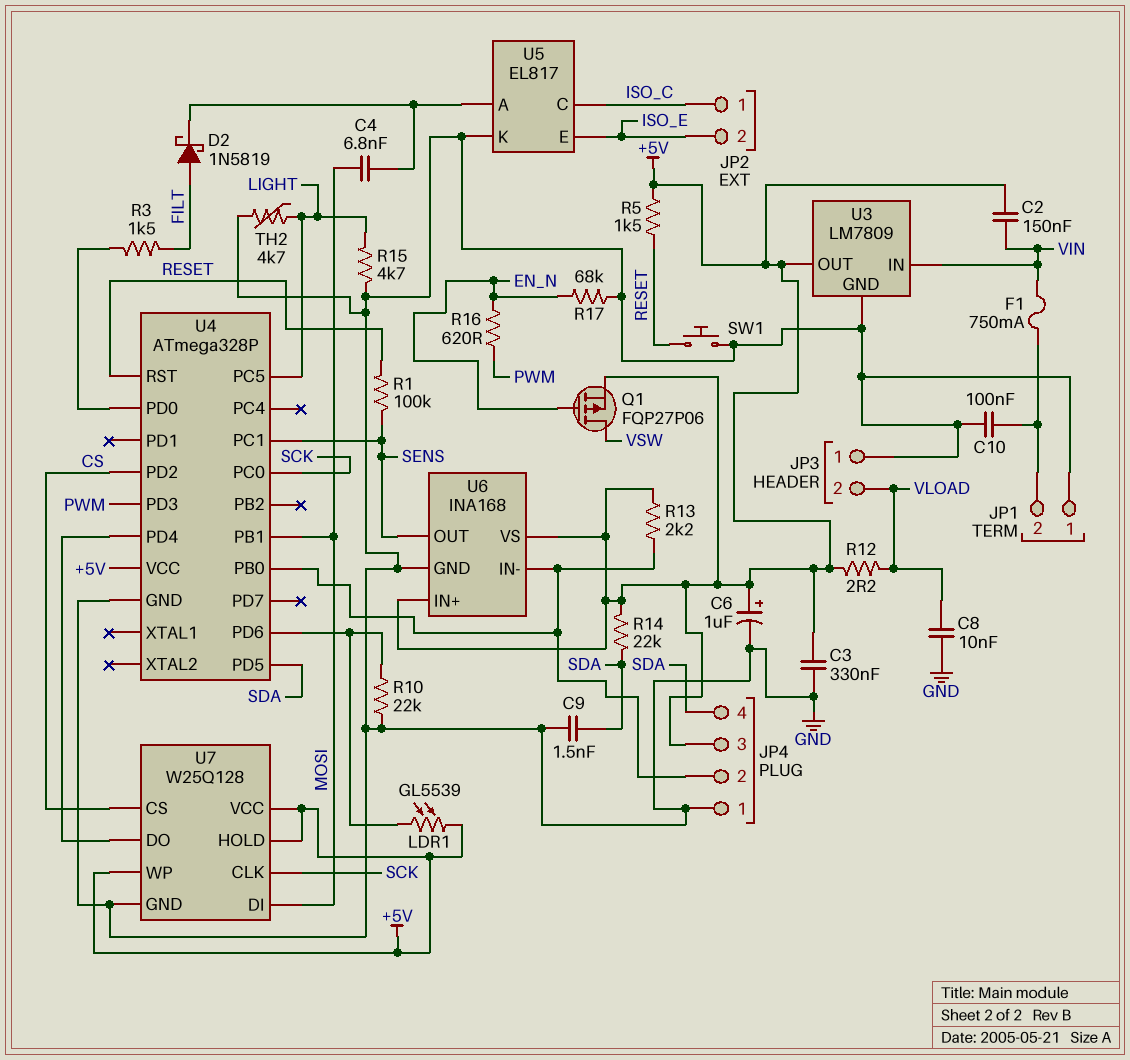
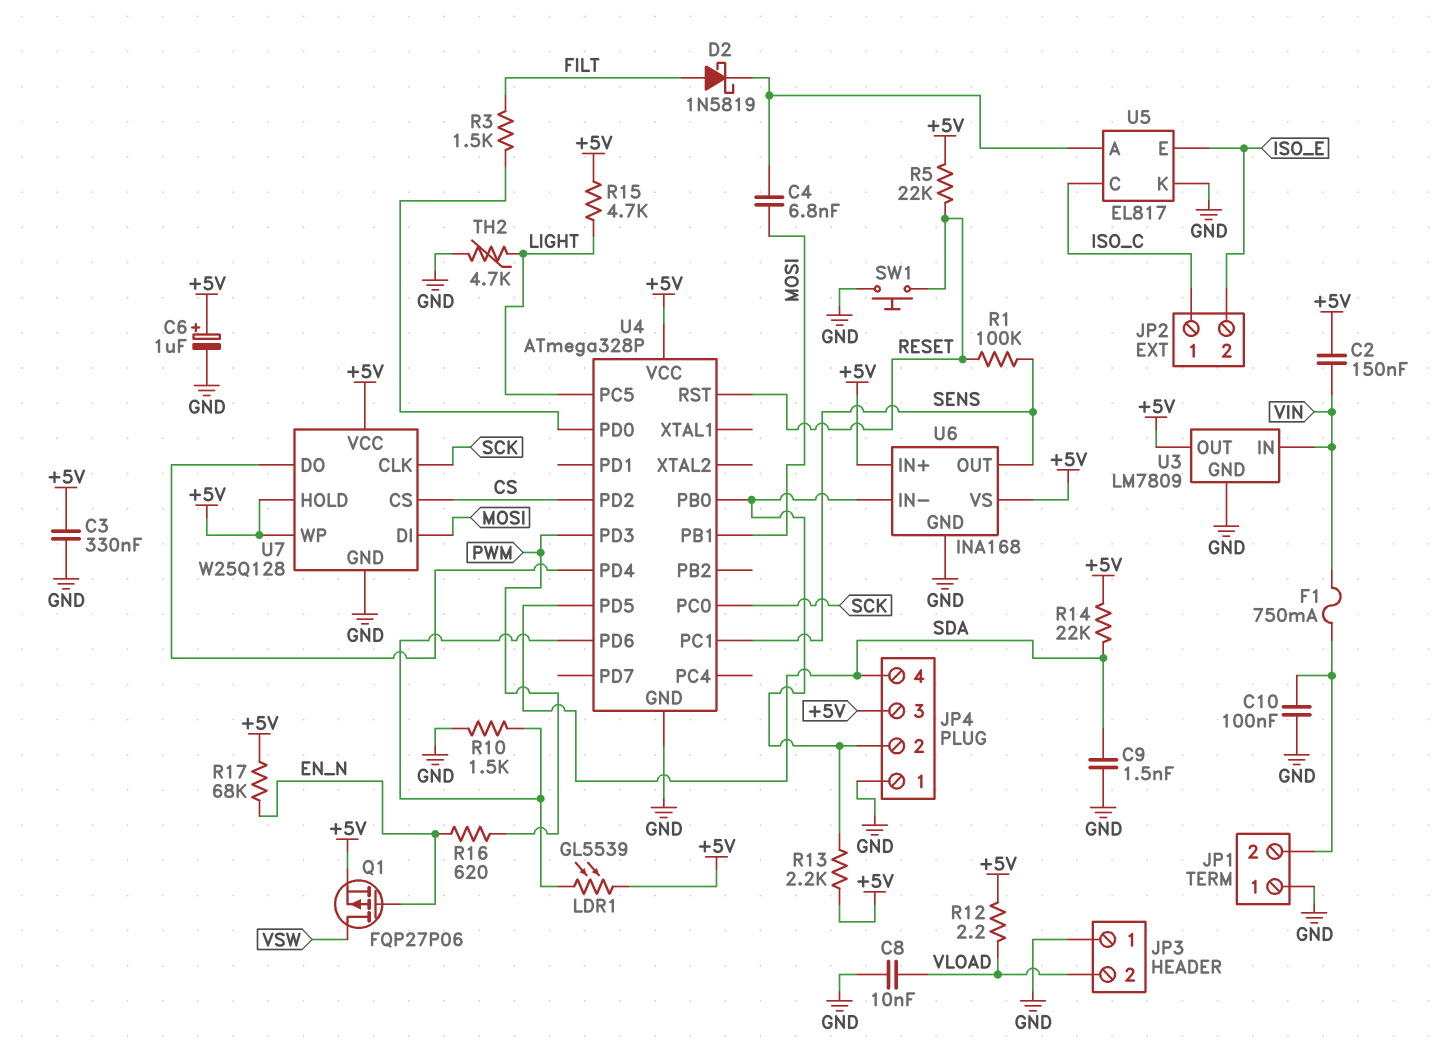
R5: 1.5k (+5V, RESET) -> 22k (+5V, RESET)
R10: 22k (GND, U4/PD6) -> 1.5k (GND, U4/PD6)
R15: 4.7k (GND, LIGHT) -> 4.7k (+5V, LIGHT)
R17: 68k (EN_N, GND) -> 68k (+5V, EN_N)

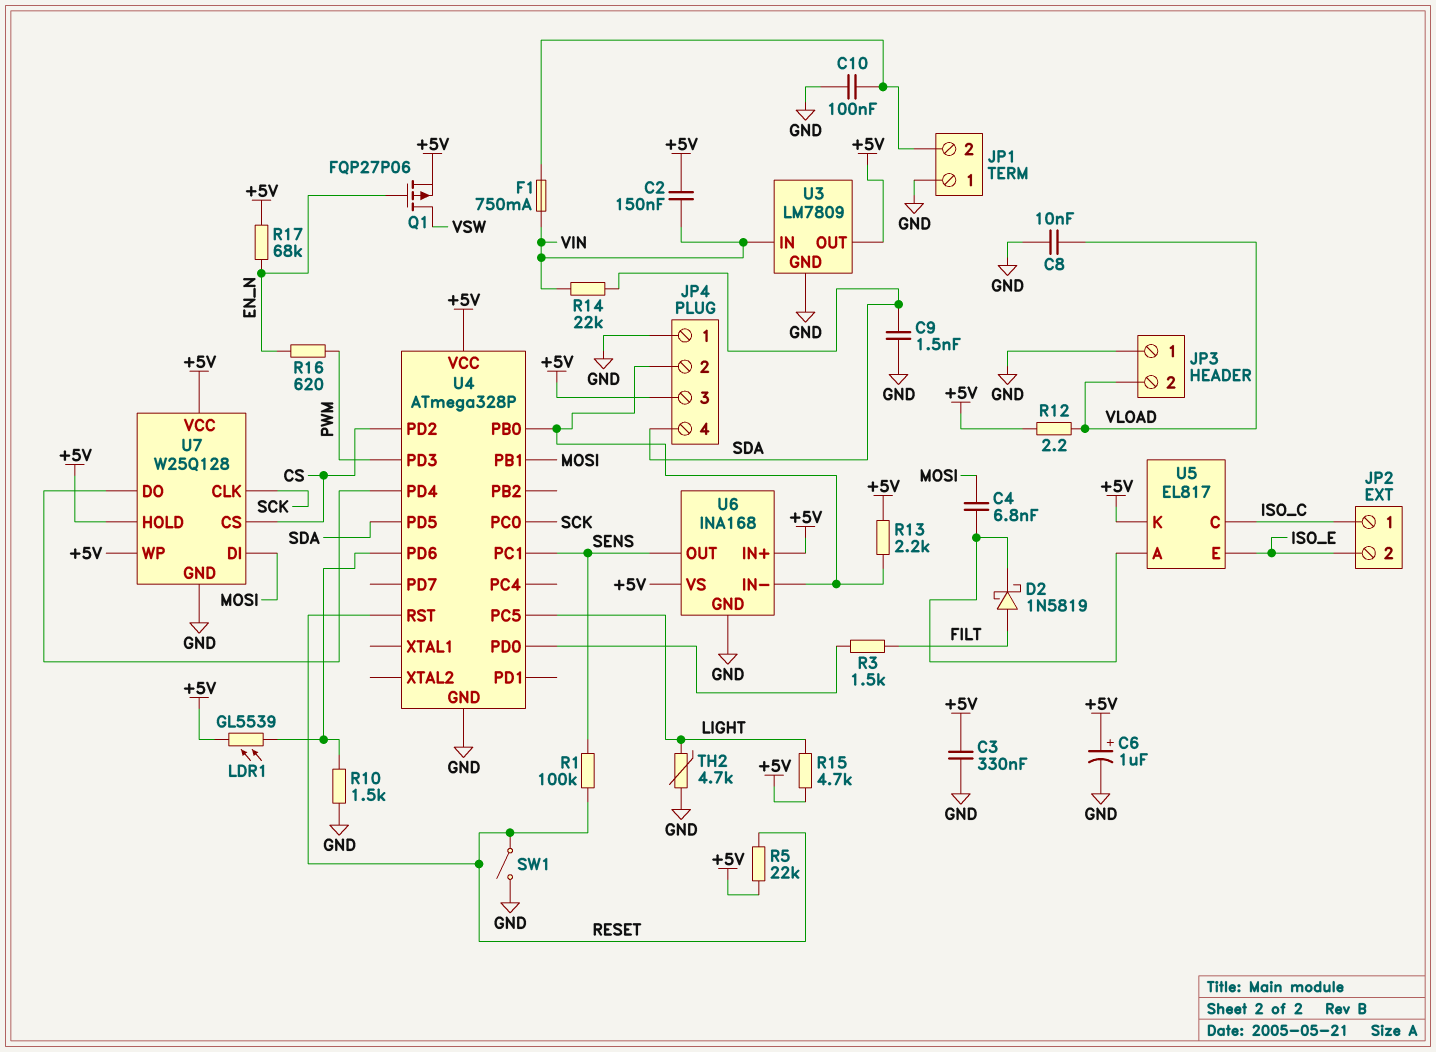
R14: 22k (+5V, SDA) -> 22k (SDA, VIN)
SW1: button (GND, RESET) -> switch (GND, RESET)
U5 pin K: GND -> +5V

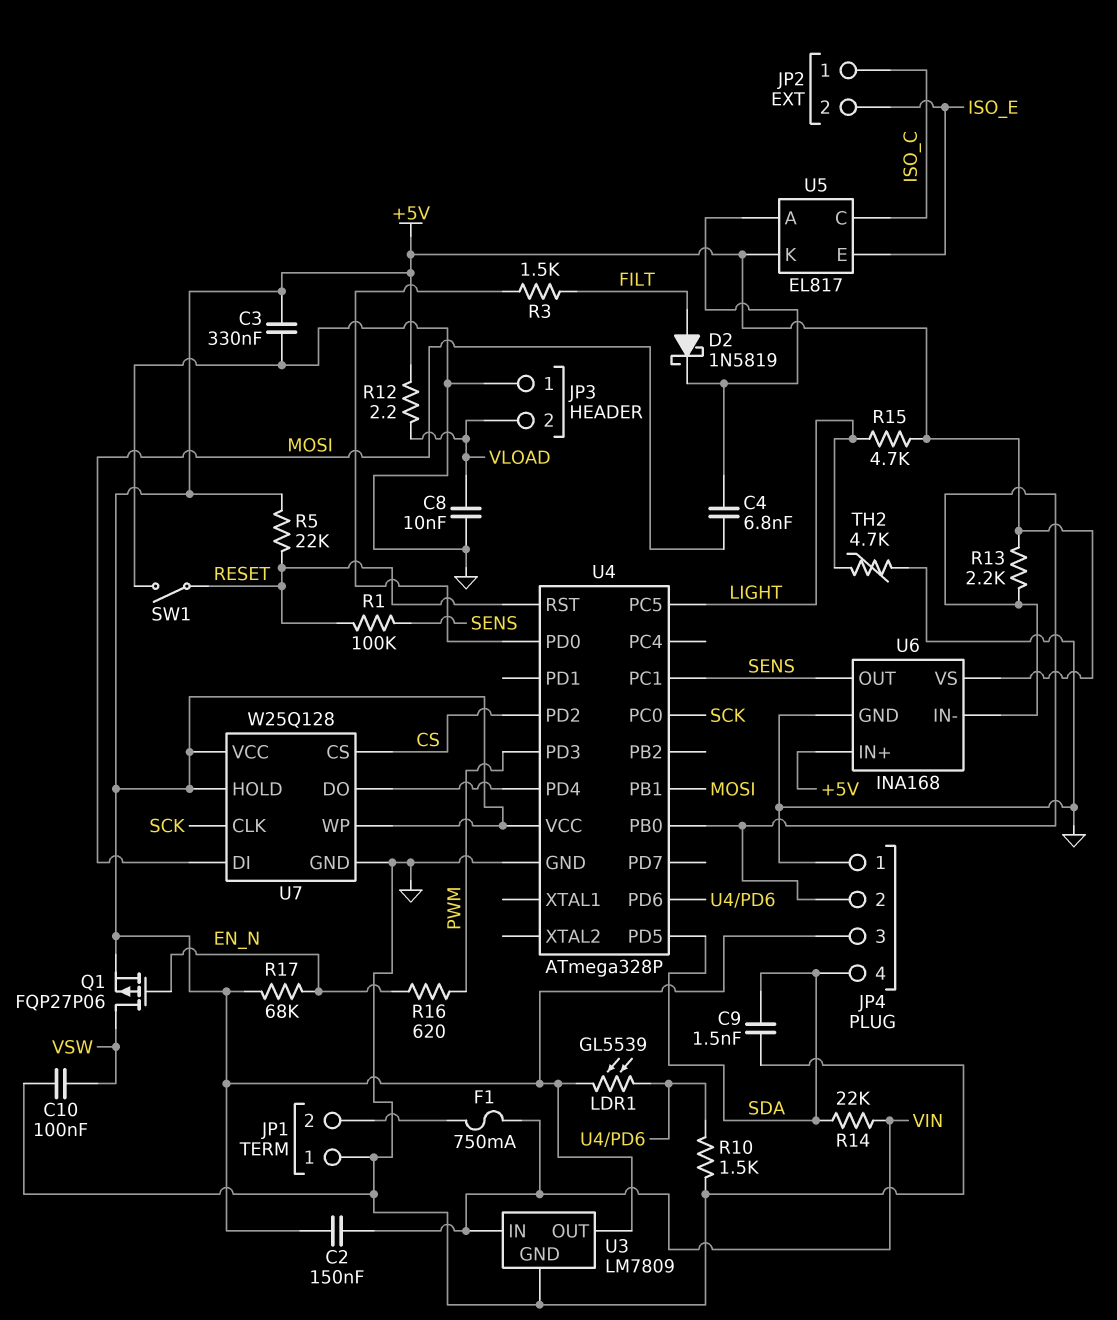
C6: 1uF (plus +5V, minus GND) -> none
C10: 100nF (GND, JP1/2) -> 100nF (GND, VSW)

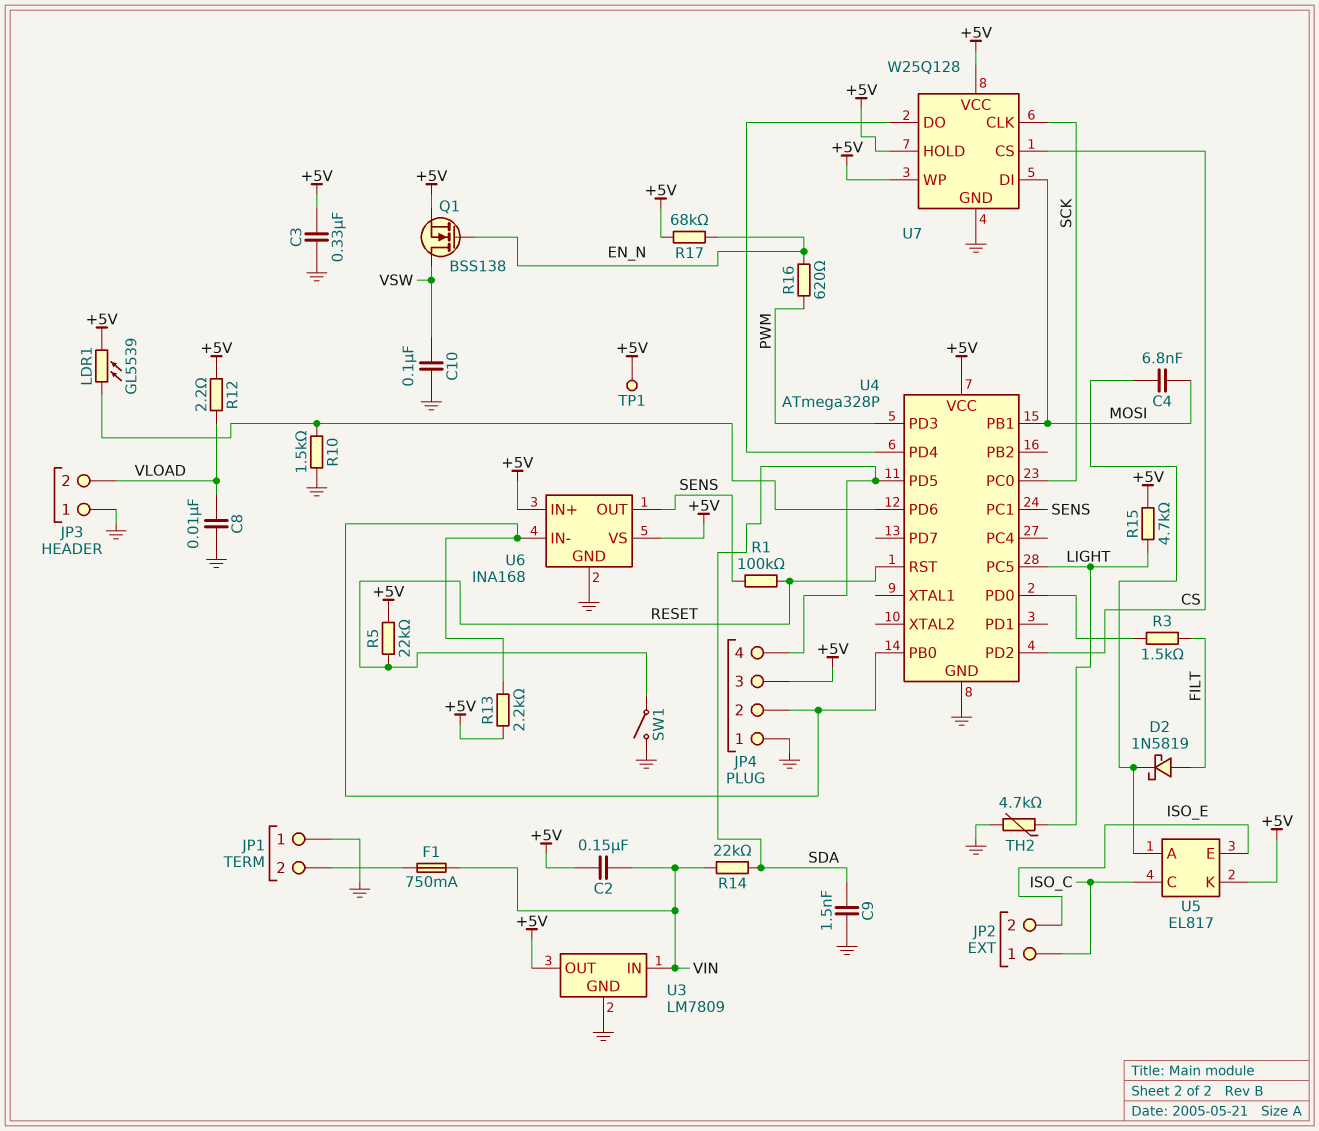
Q1: PMOS FQP27P06 (G EN_N, D VSW, S +5V) -> NMOS BSS138 (G EN_N, D VSW, S +5V)
TP1: none -> test point (+5V)

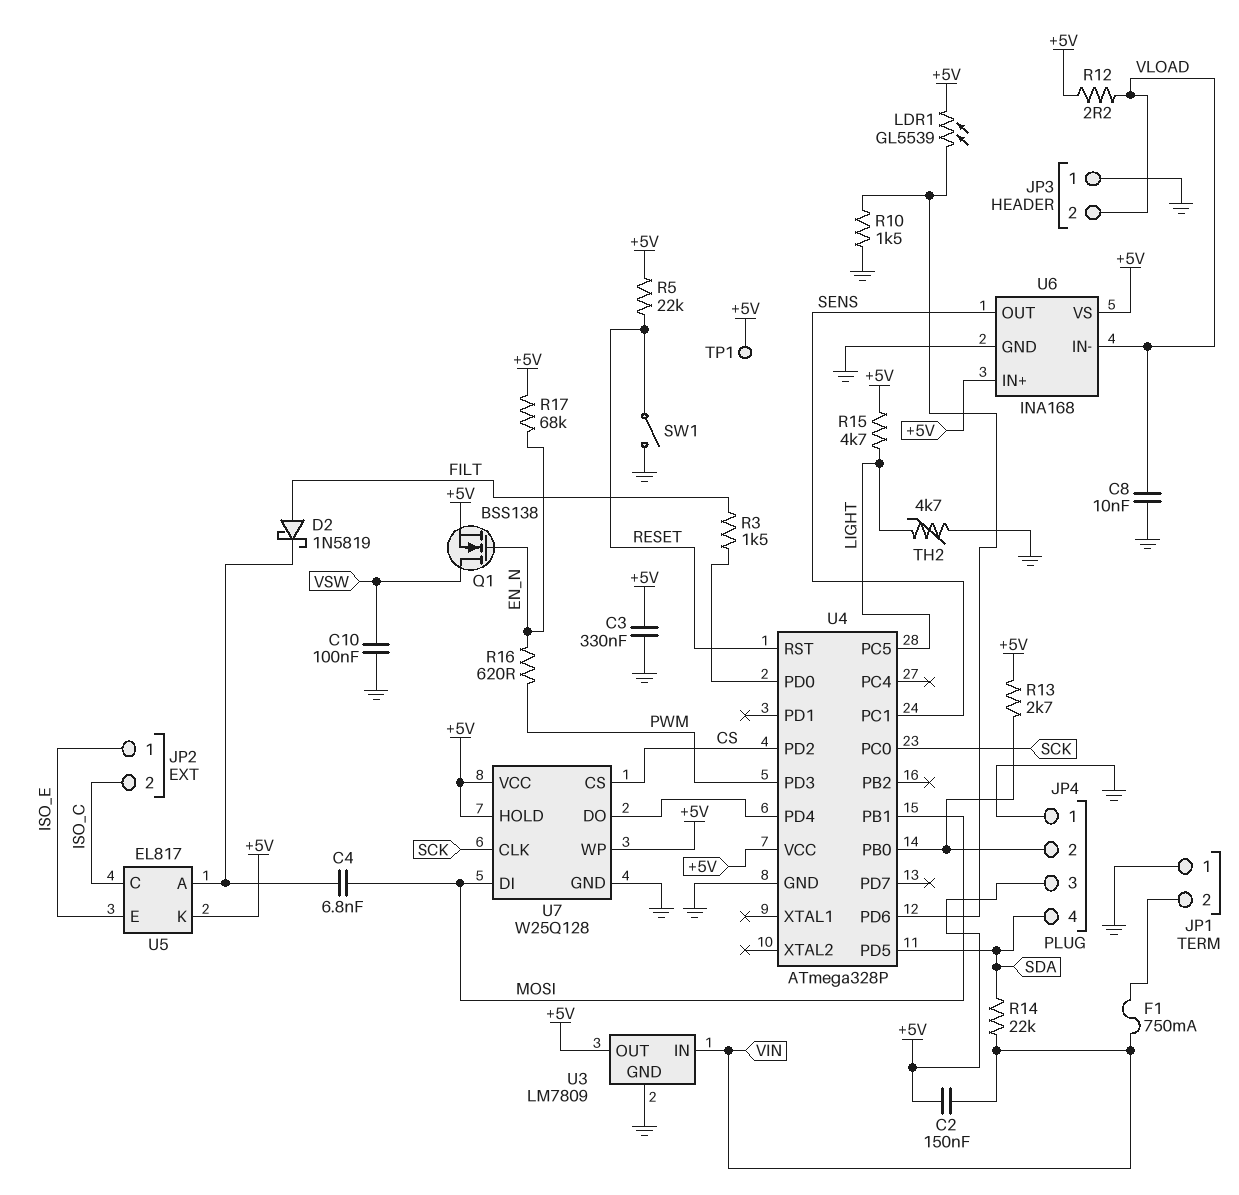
C9: 1.5nF (GND, SDA) -> none
JP2 pin 1: ISO_C -> ISO_E
JP2 pin 2: ISO_E -> ISO_C
R1: 100k (RESET, SENS) -> none
R13: 2.2k (+5V, JP4/2) -> 2.7k (+5V, JP4/2)
U6 pin IN-: JP4/2 -> VLOAD

